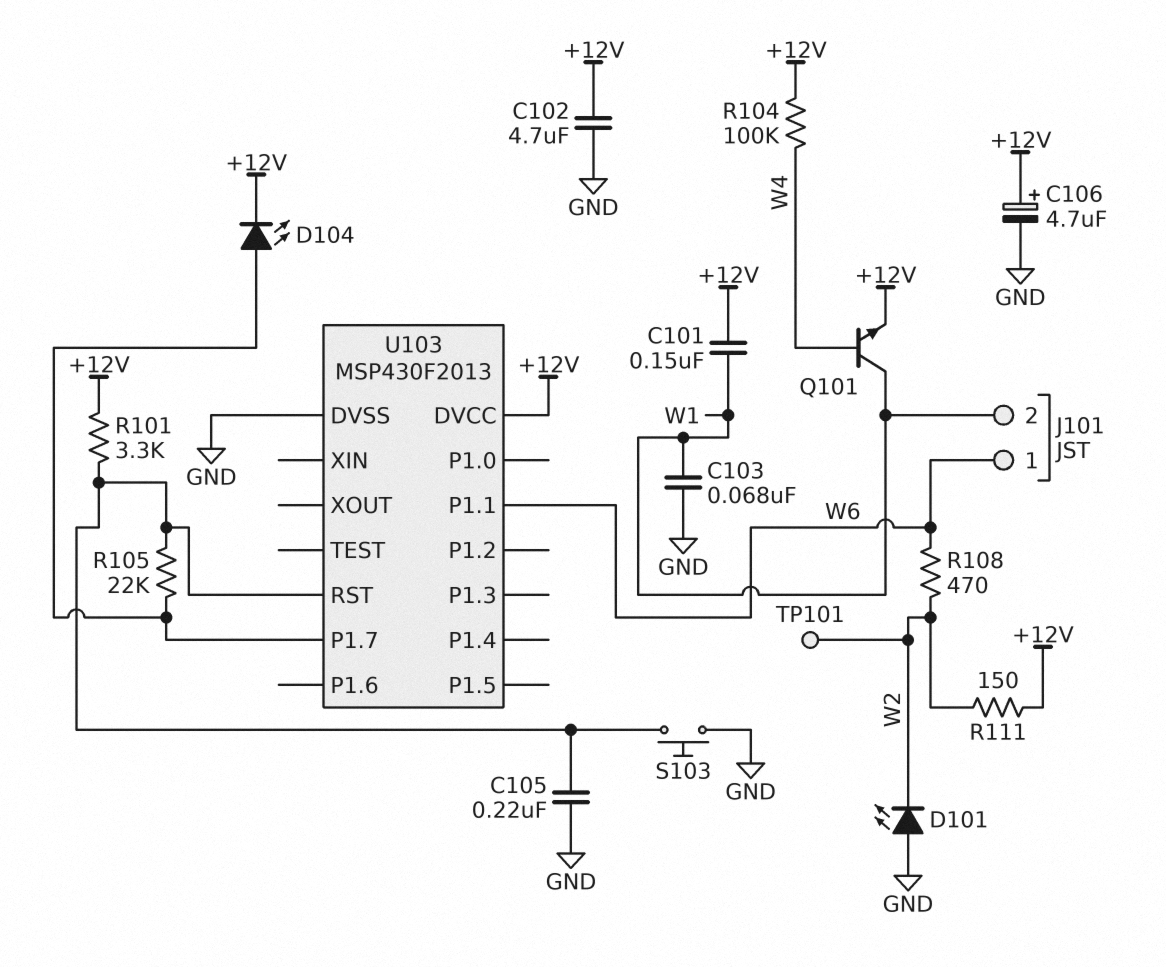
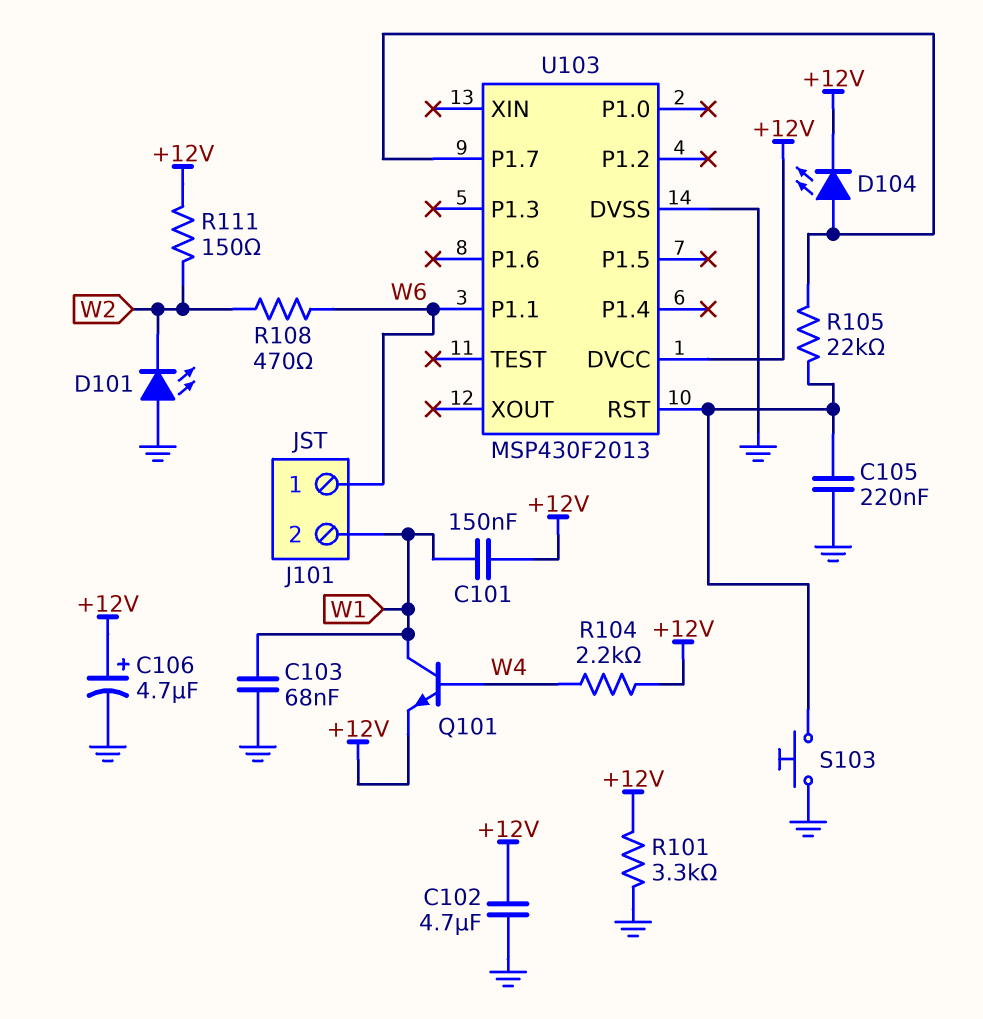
R101: 3.3k (+12V, U103/RST) -> 3.3k (+12V, GND)
R104: 100k (+12V, W4) -> 2.2k (+12V, W4)
TP101: test point (W2) -> none

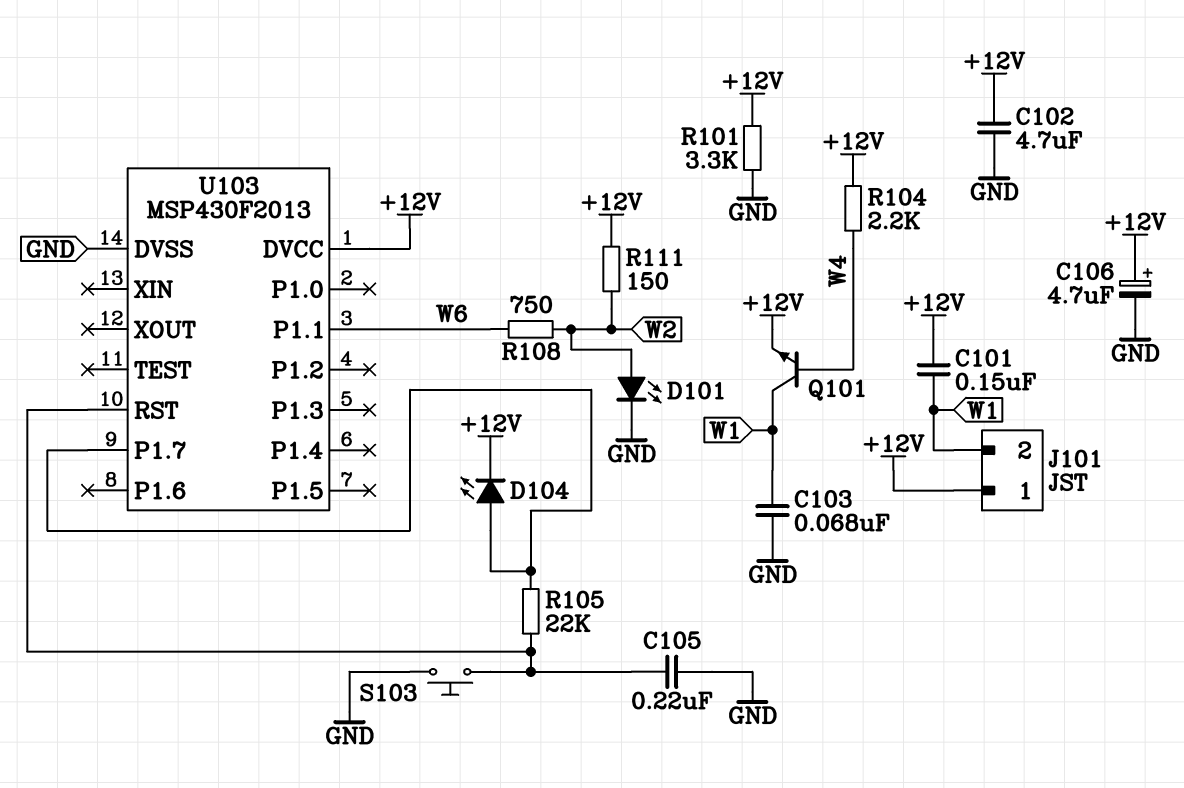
D101: LED (A GND, K W2) -> LED (A W2, K GND)
J101 pin 1: W6 -> +12V
R108: 470 (W2, W6) -> 750 (W2, W6)

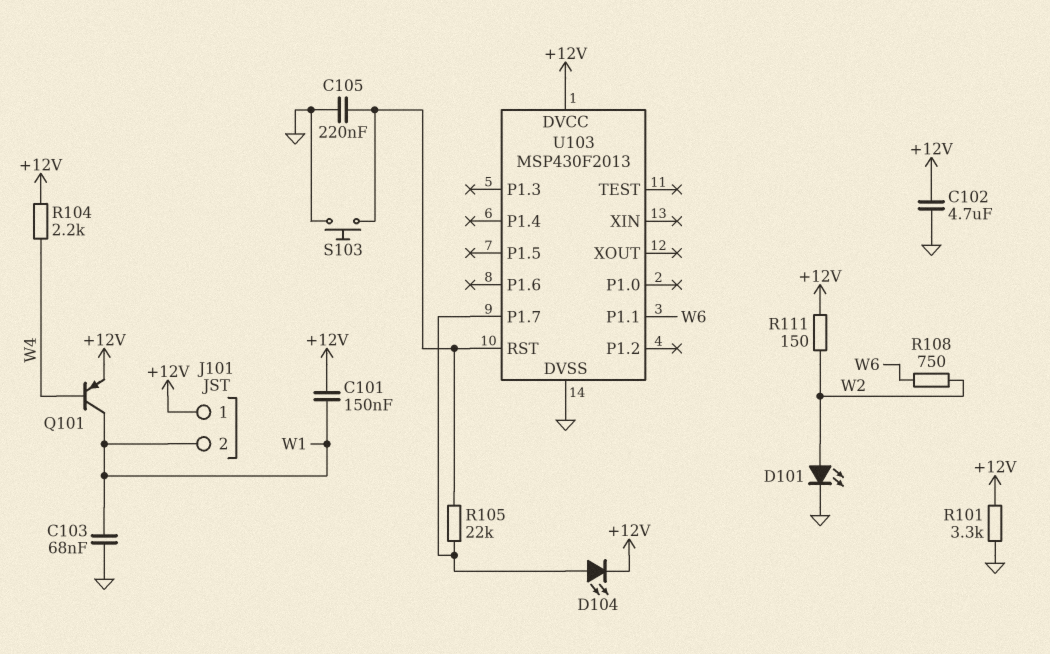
C106: 4.7uF (plus +12V, minus GND) -> none
Q101: NPN (B W4, C W1, E +12V) -> PNP (B W4, C W1, E +12V)

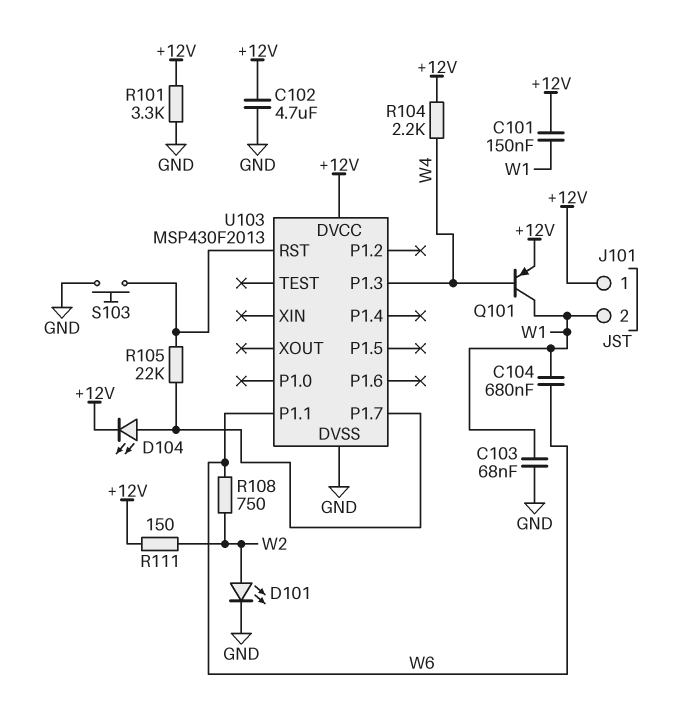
C104: none -> 680nF (W1, W6)
C105: 220nF (GND, U103/RST) -> none
U103 pin P1.3: none -> W4

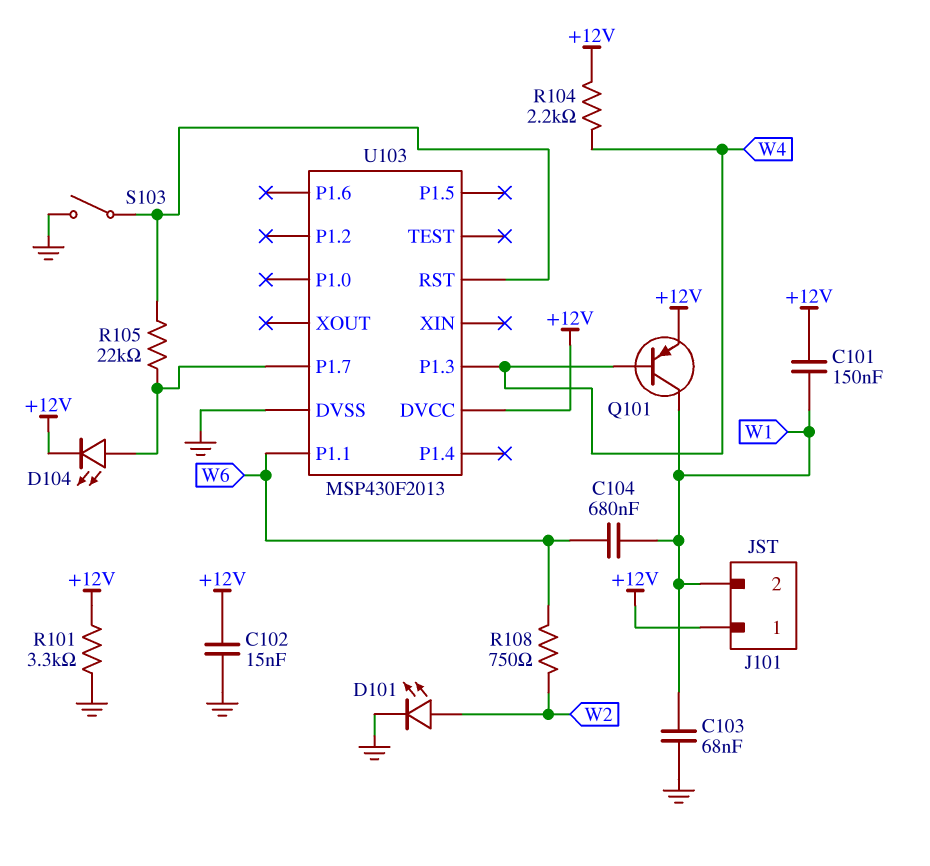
C102: 4.7uF (+12V, GND) -> 15nF (+12V, GND)
R111: 150 (+12V, W2) -> none
S103: button (GND, U103/RST) -> switch (GND, U103/RST)

